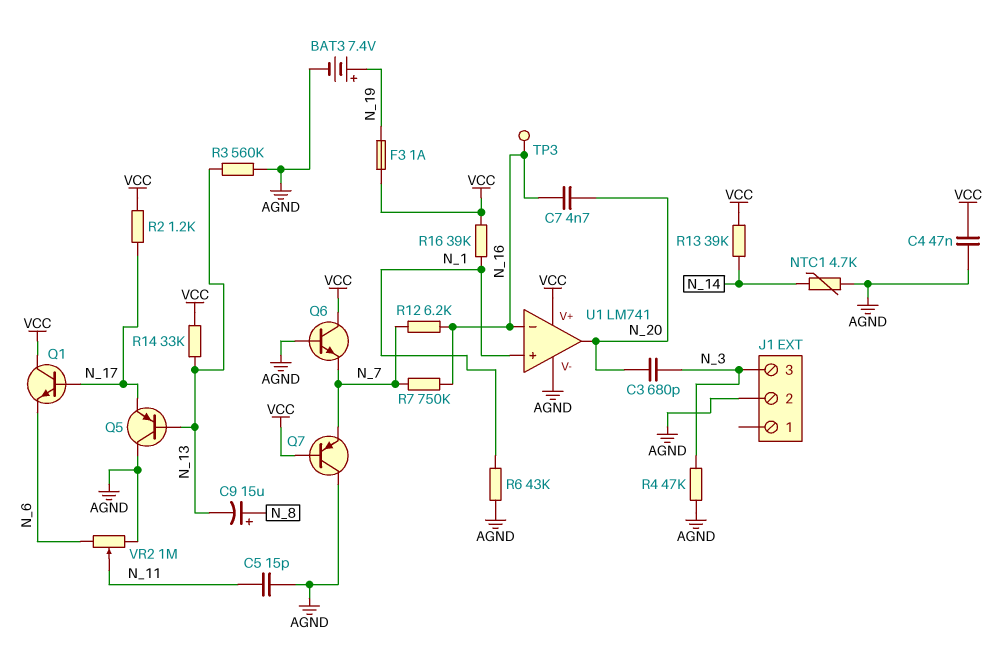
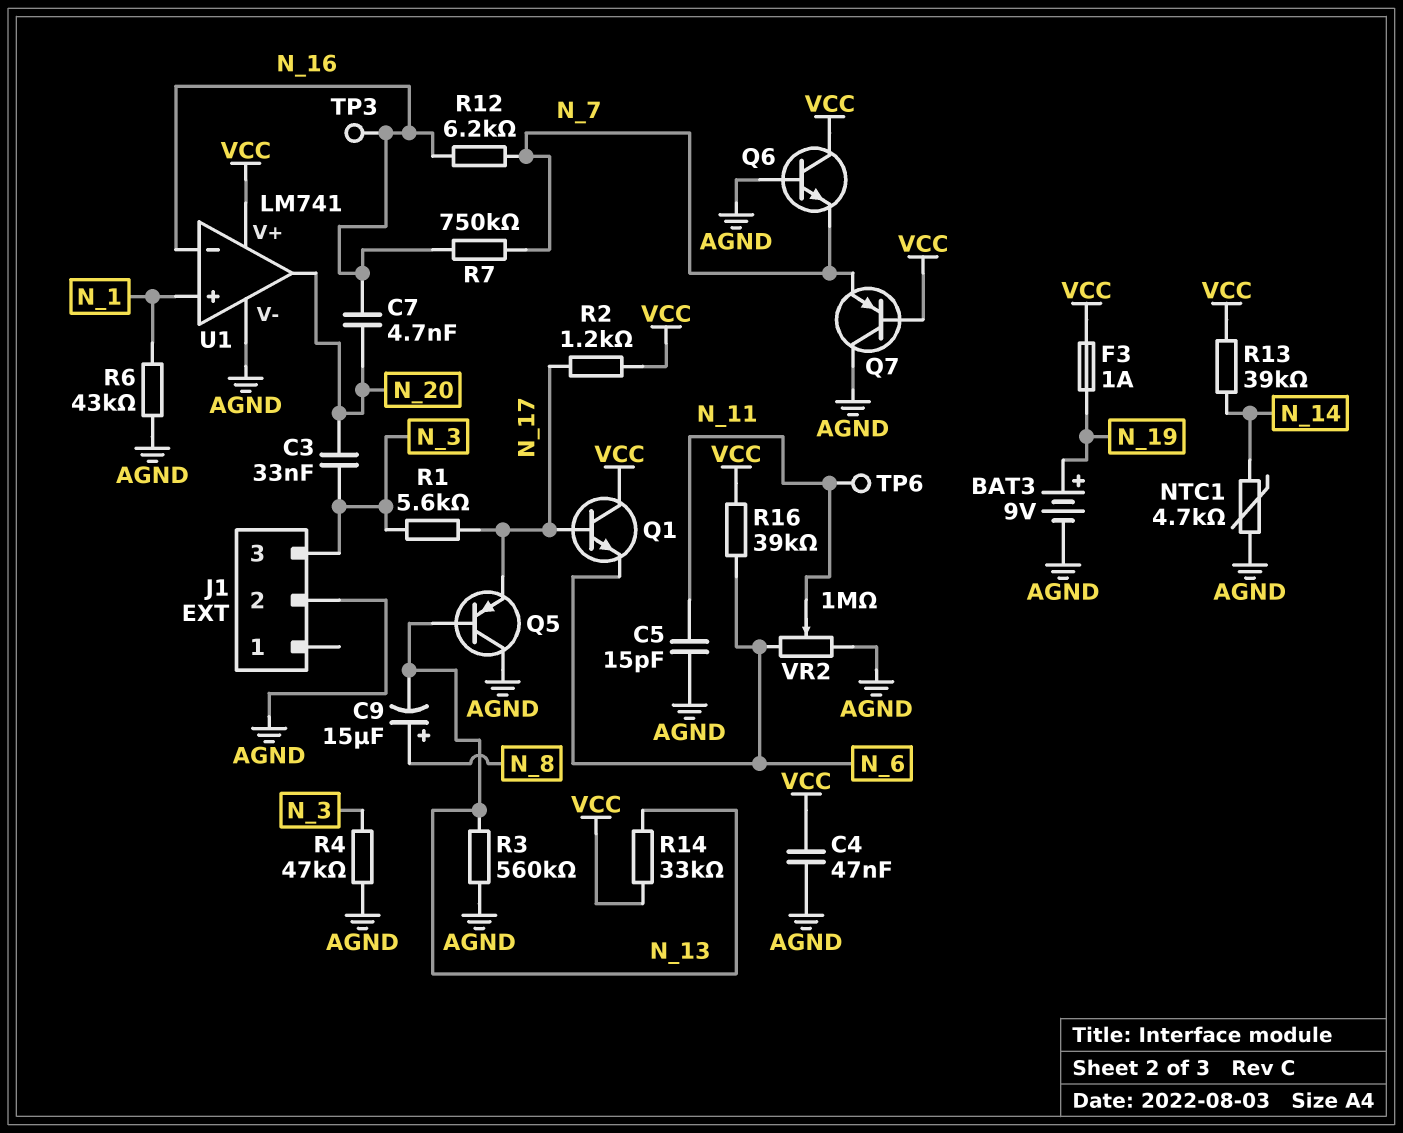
BAT3: 7.4V (plus N_19, minus AGND) -> 9V (plus N_19, minus AGND)
C3: 680pF (N_3, N_20) -> 33nF (N_3, N_20)
R1: none -> 5.6k (N_3, N_17)
R16: 39k (N_1, VCC) -> 39k (N_6, VCC)
TP6: none -> test point (N_11)

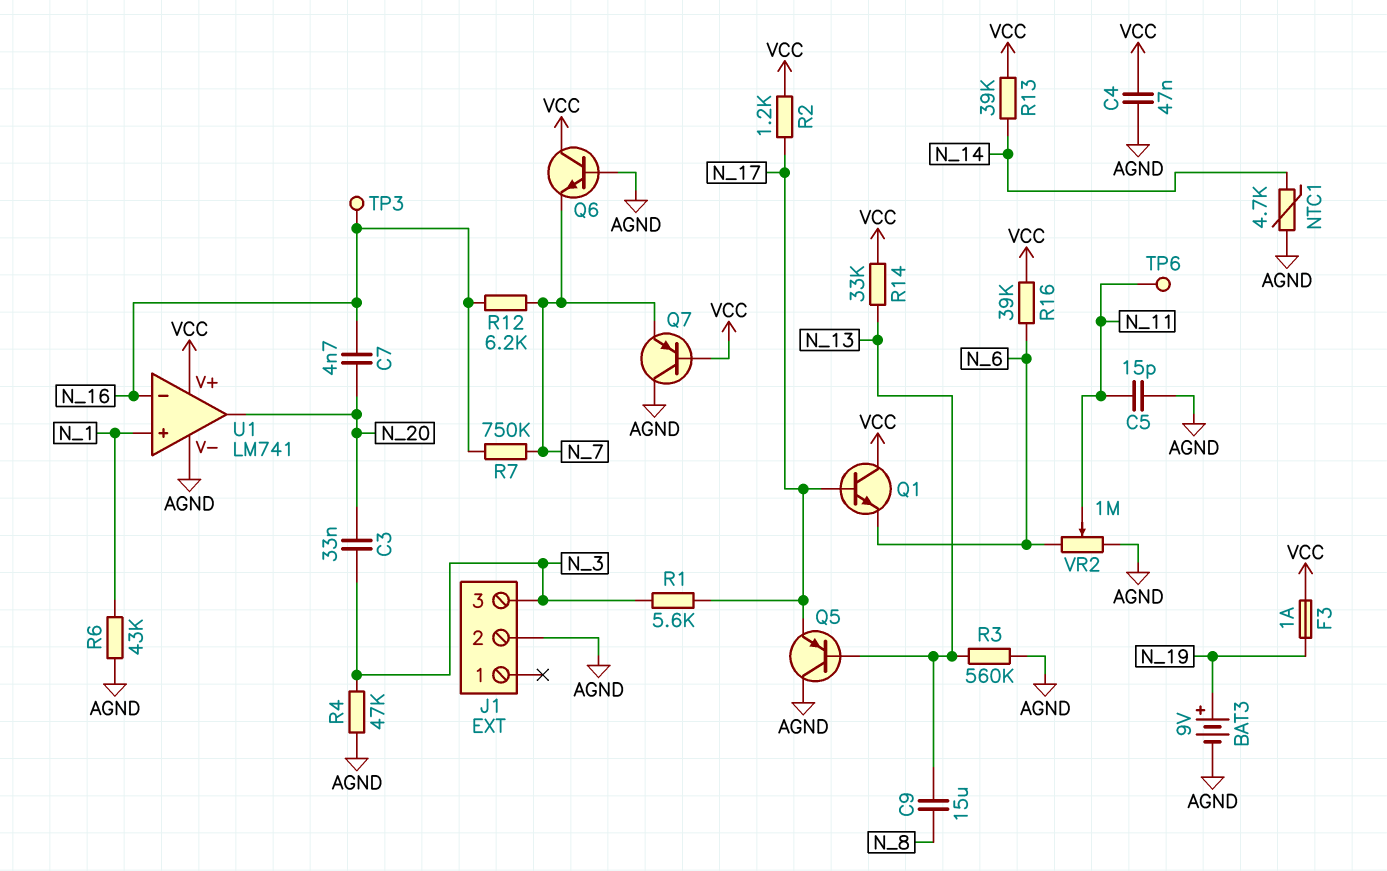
C9: 15uF (plus N_8, minus N_13) -> 15uF (N_8, N_13)

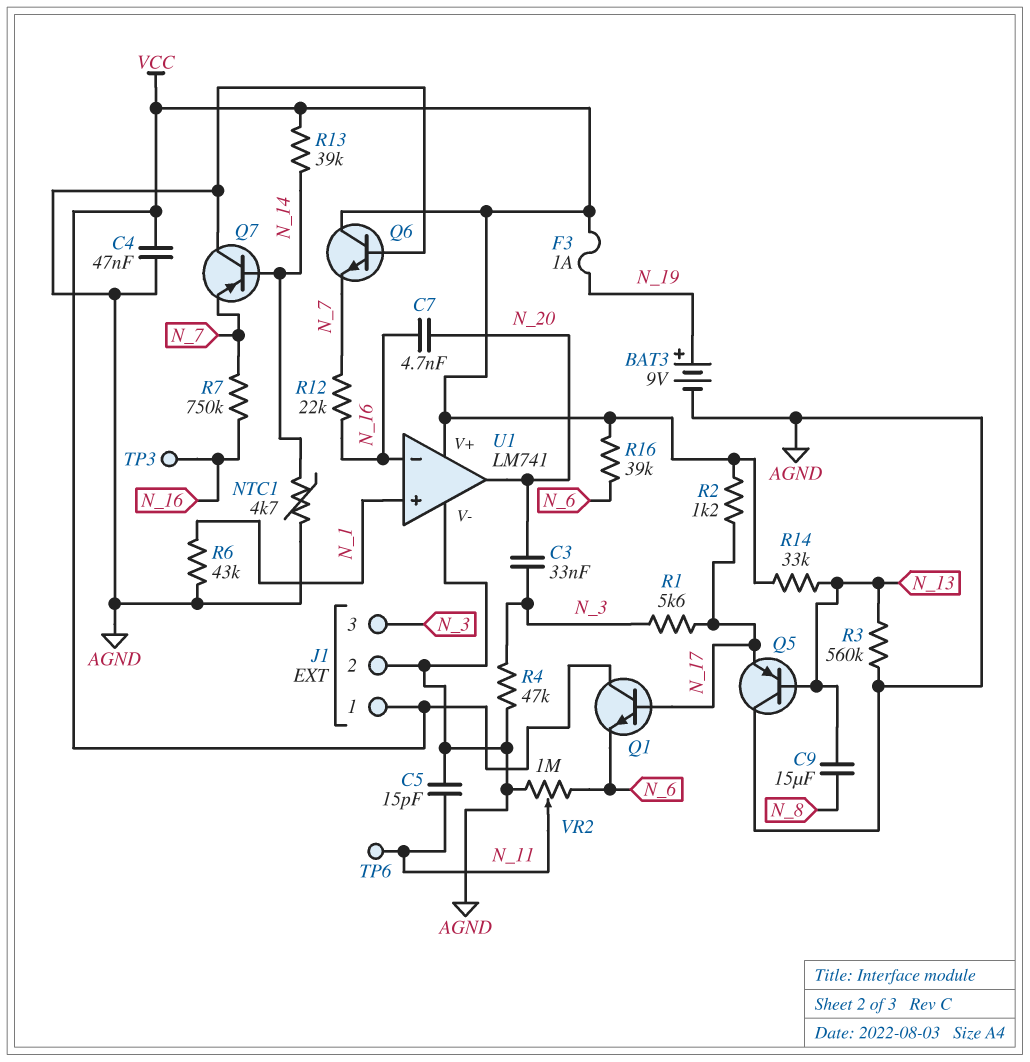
J1 pin 1: none -> VCC
Q7: PNP (B VCC, C AGND, E N_7) -> PNP (B N_14, C AGND, E N_7)
R12: 6.2k (N_7, N_16) -> 22k (N_7, N_16)

